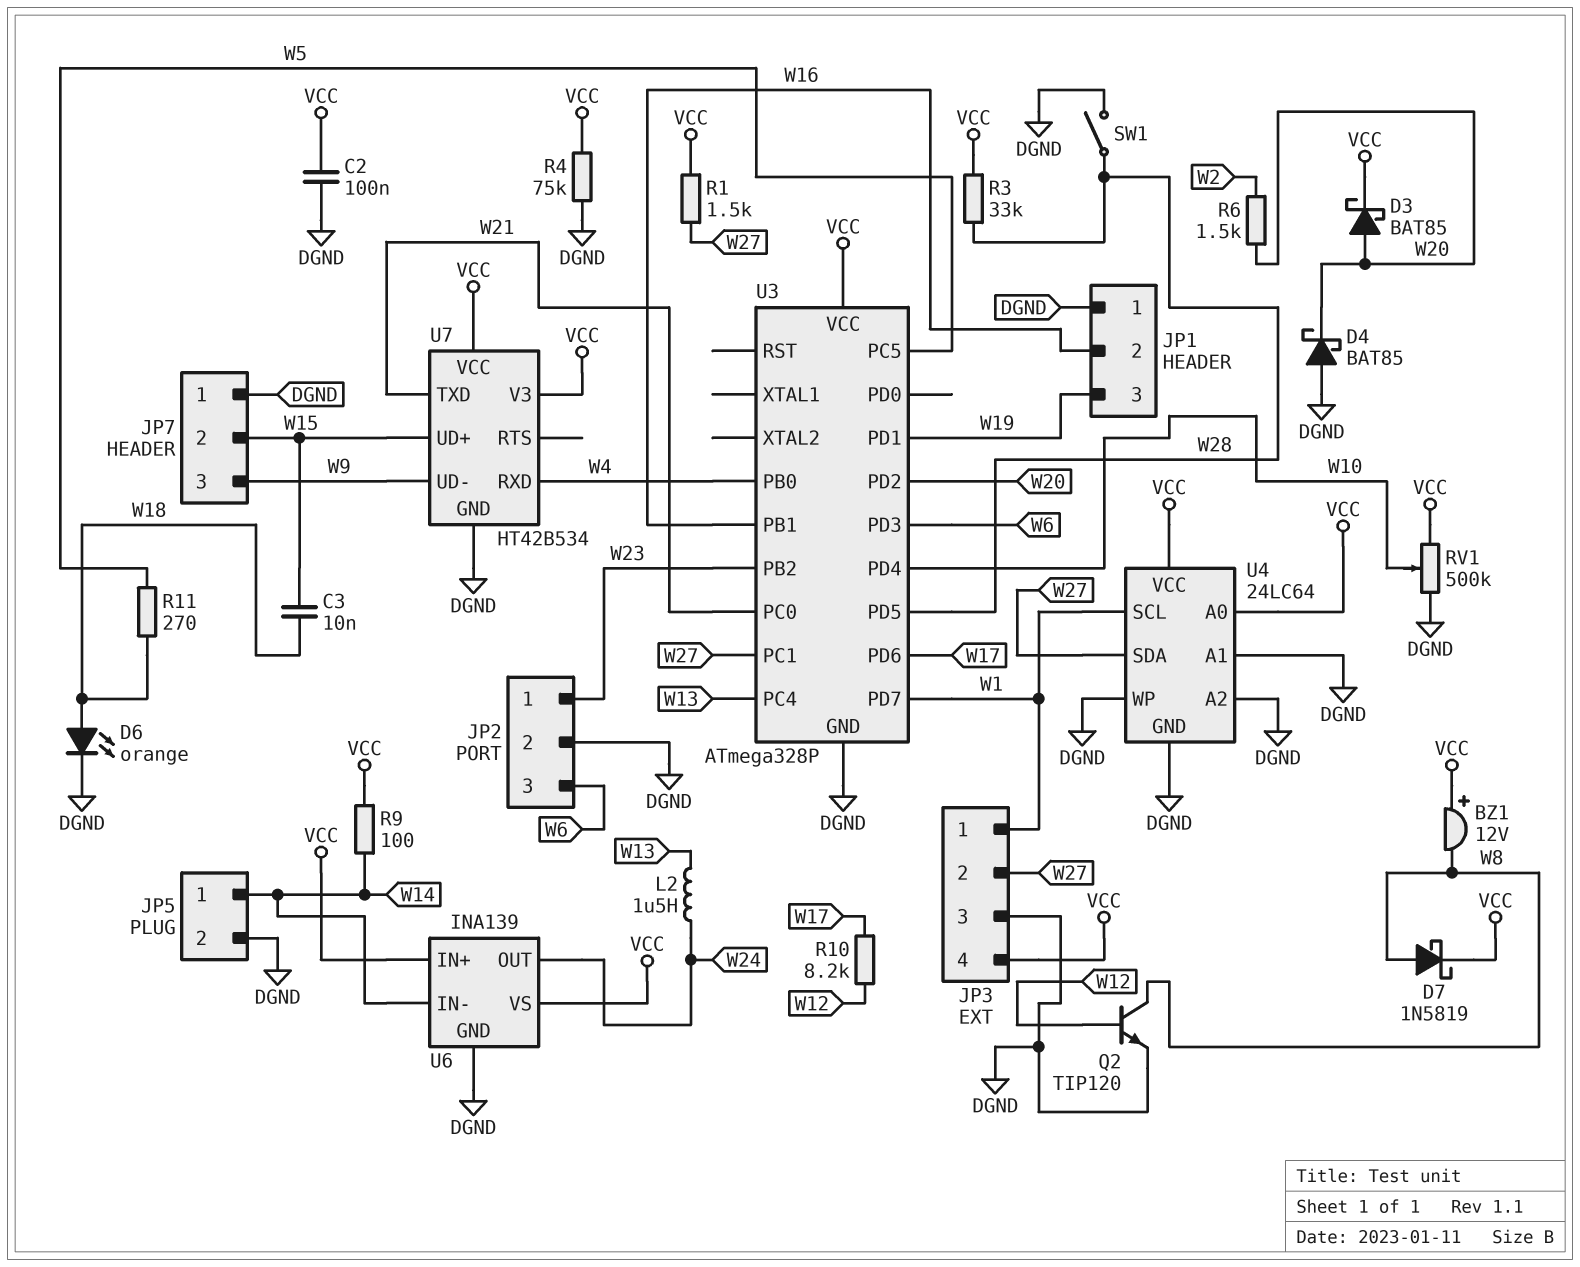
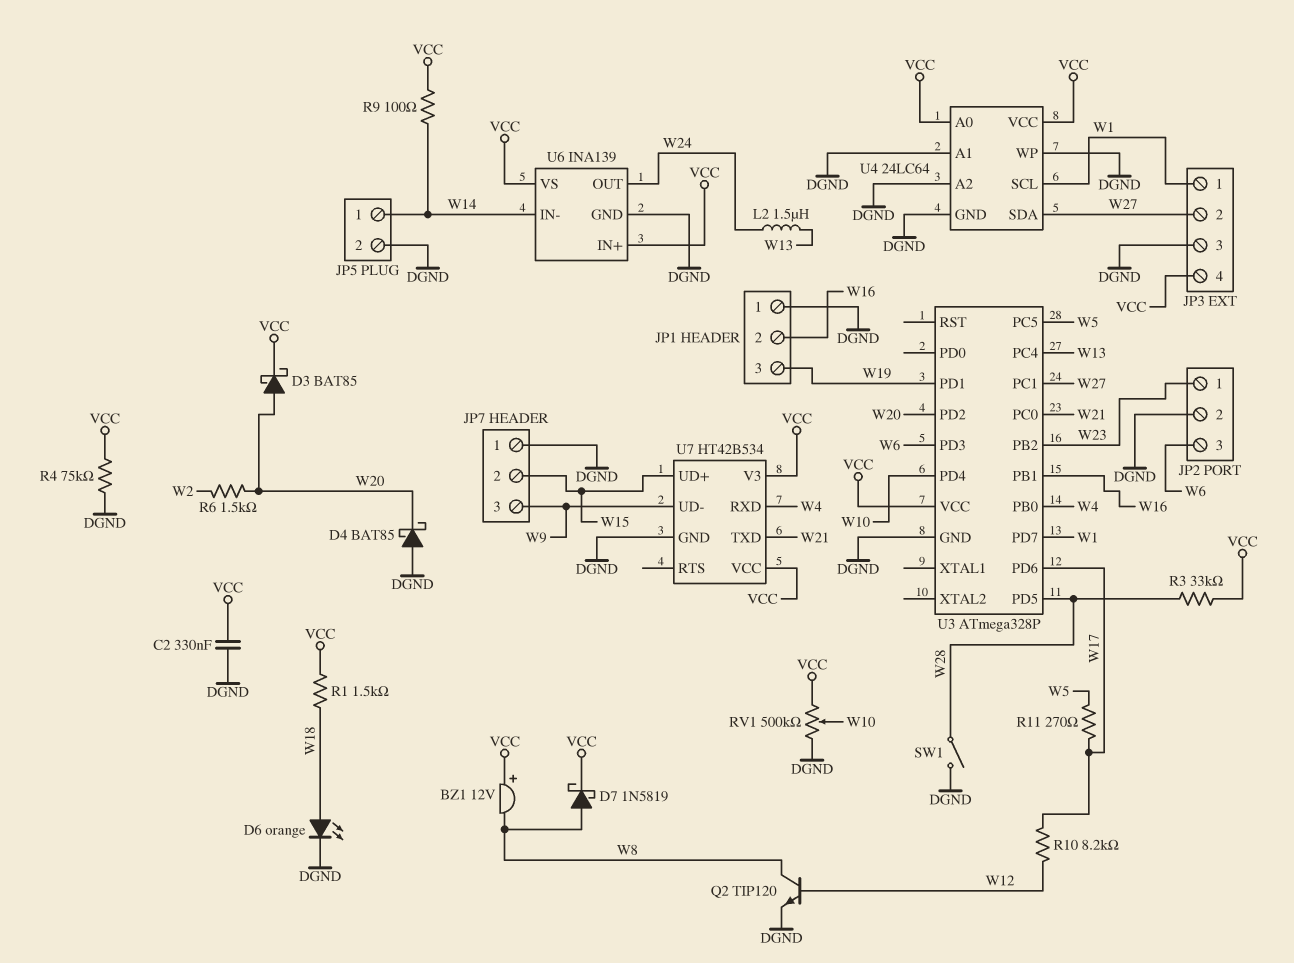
C2: 100nF (DGND, VCC) -> 330nF (DGND, VCC)
C3: 10nF (W15, W18) -> none
R1: 1.5k (VCC, W27) -> 1.5k (VCC, W18)
R11: 270 (W5, W18) -> 270 (W5, W17)

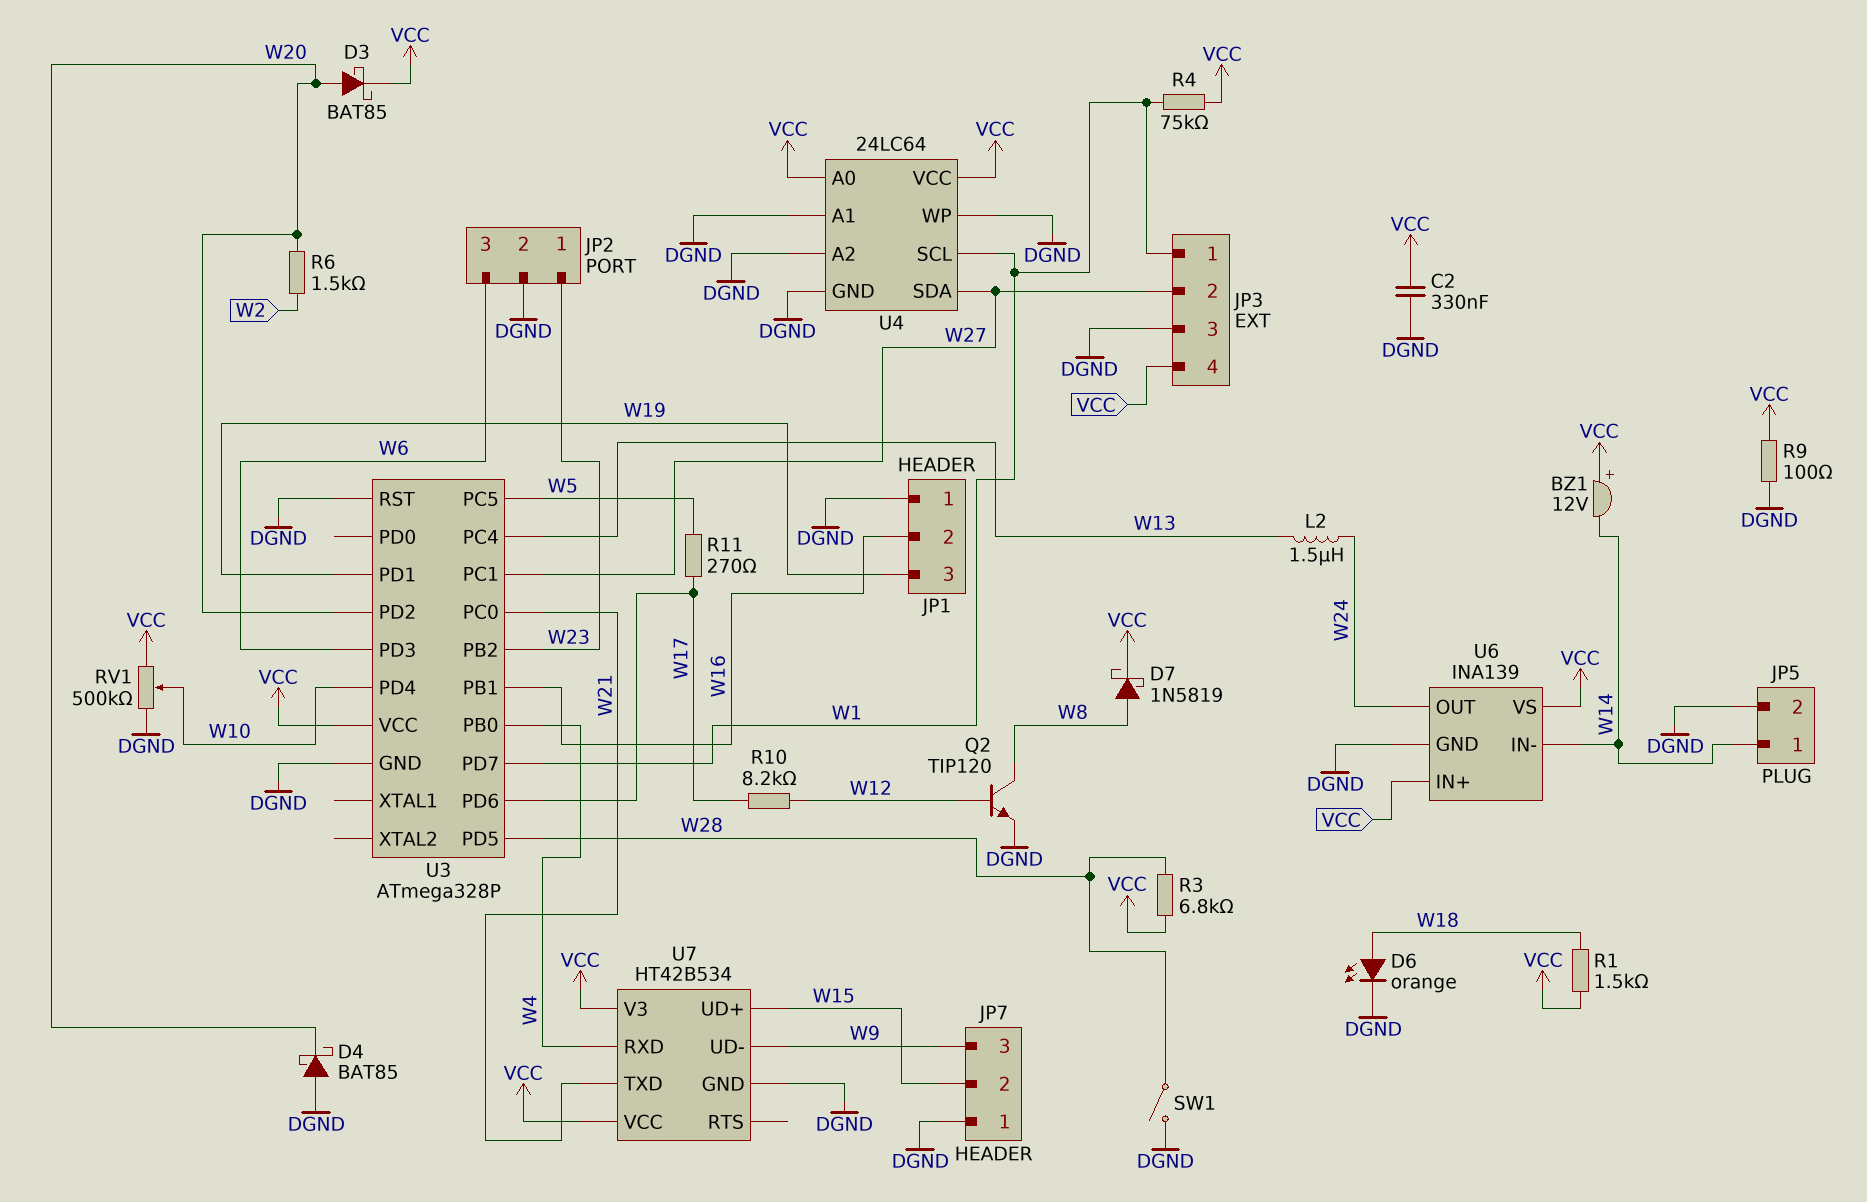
BZ1: buzzer 12V (plus VCC, minus W8) -> buzzer 12V (plus VCC, minus W14)
R3: 33k (VCC, W28) -> 6.8k (VCC, W28)
R4: 75k (DGND, VCC) -> 75k (VCC, W1)
R9: 100 (VCC, W14) -> 100 (DGND, VCC)
U3 pin RST: none -> DGND

